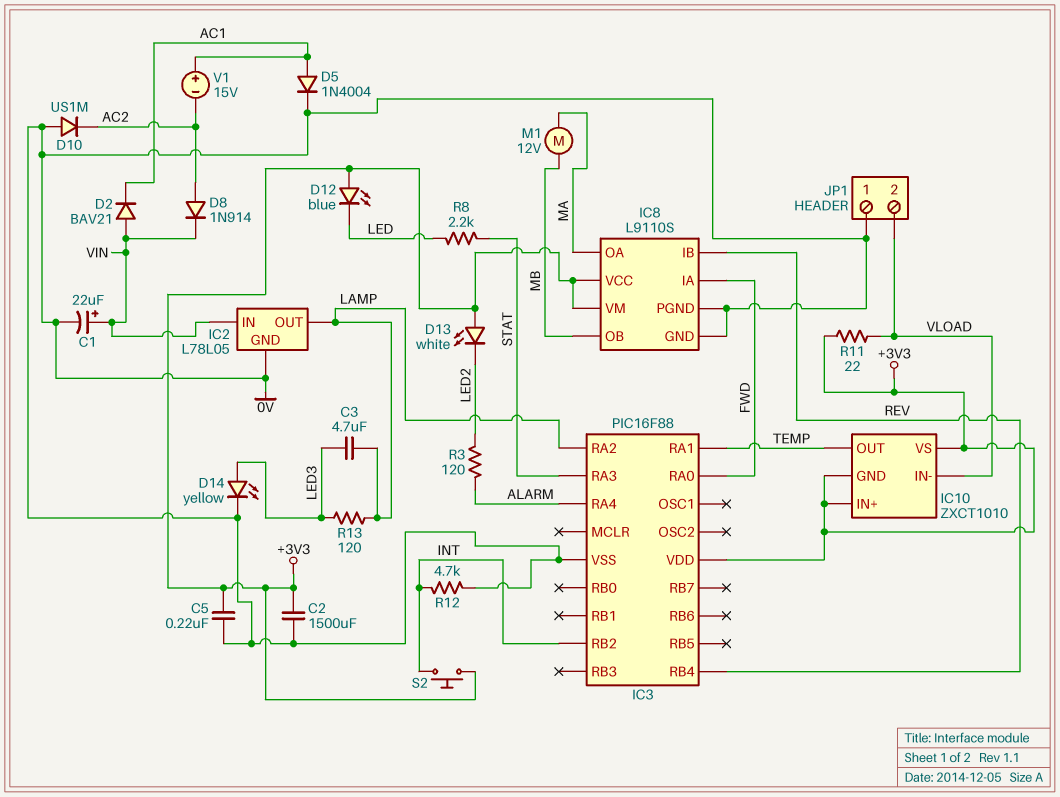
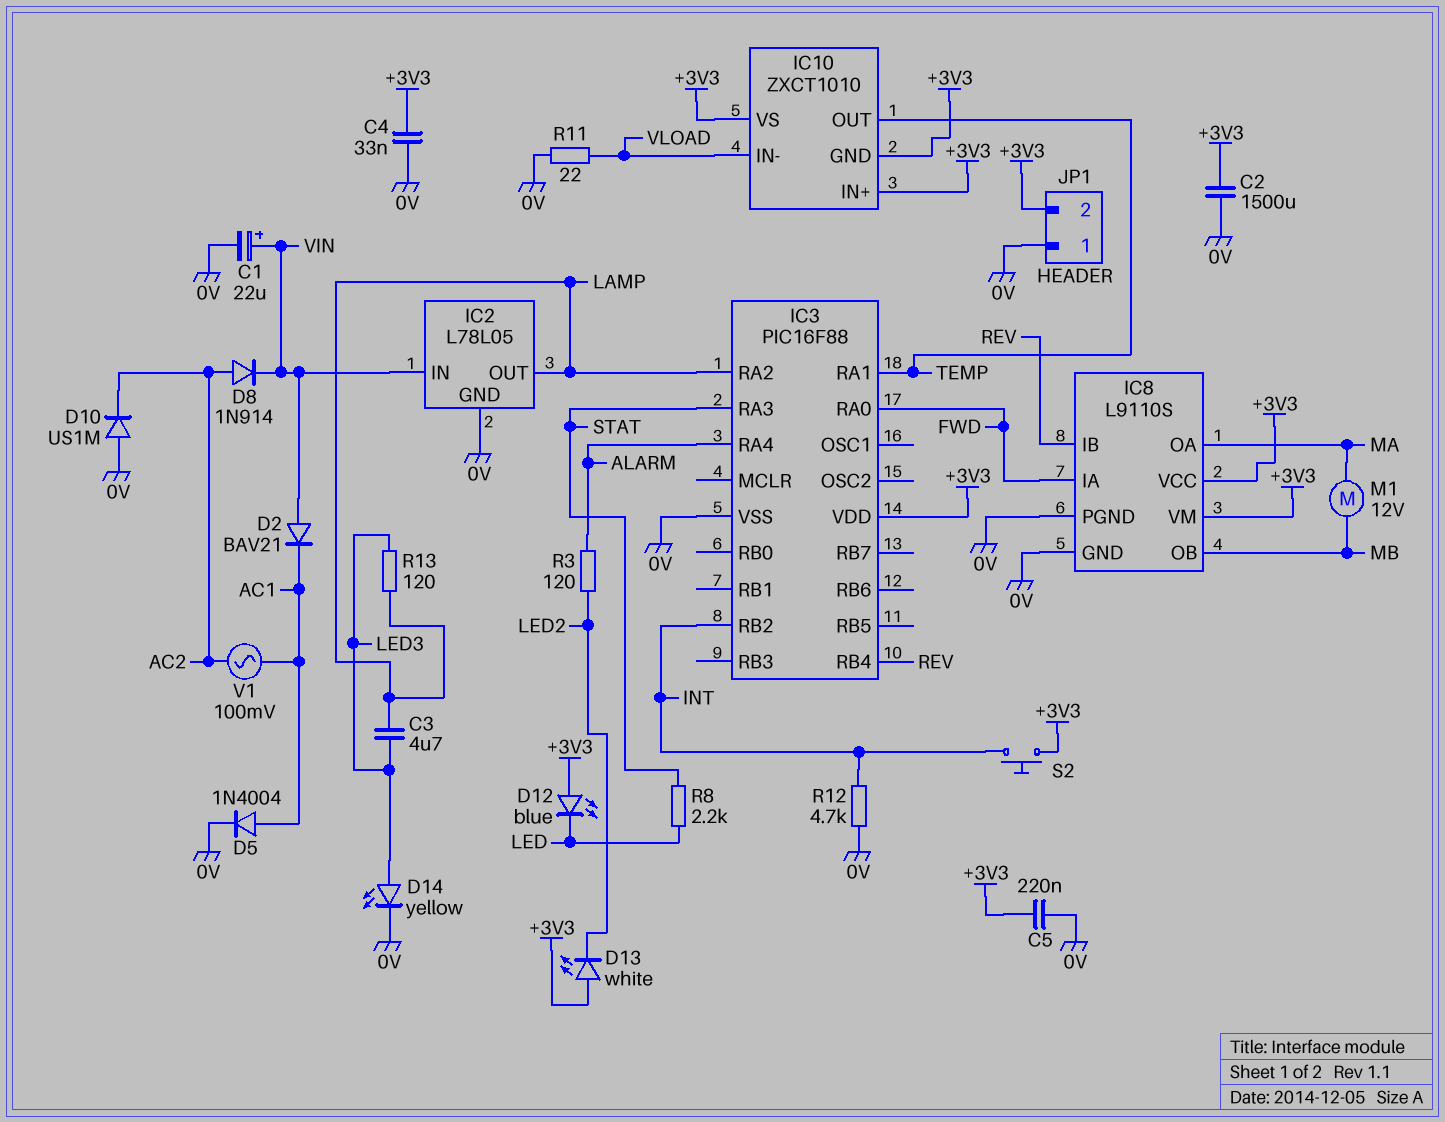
C4: none -> 33nF (+3V3, 0V)
JP1 pin 2: VLOAD -> +3V3
R11: 22 (+3V3, VLOAD) -> 22 (0V, VLOAD)
V1: 15V (plus AC1, minus AC2) -> AC 100mV (AC1, AC2)

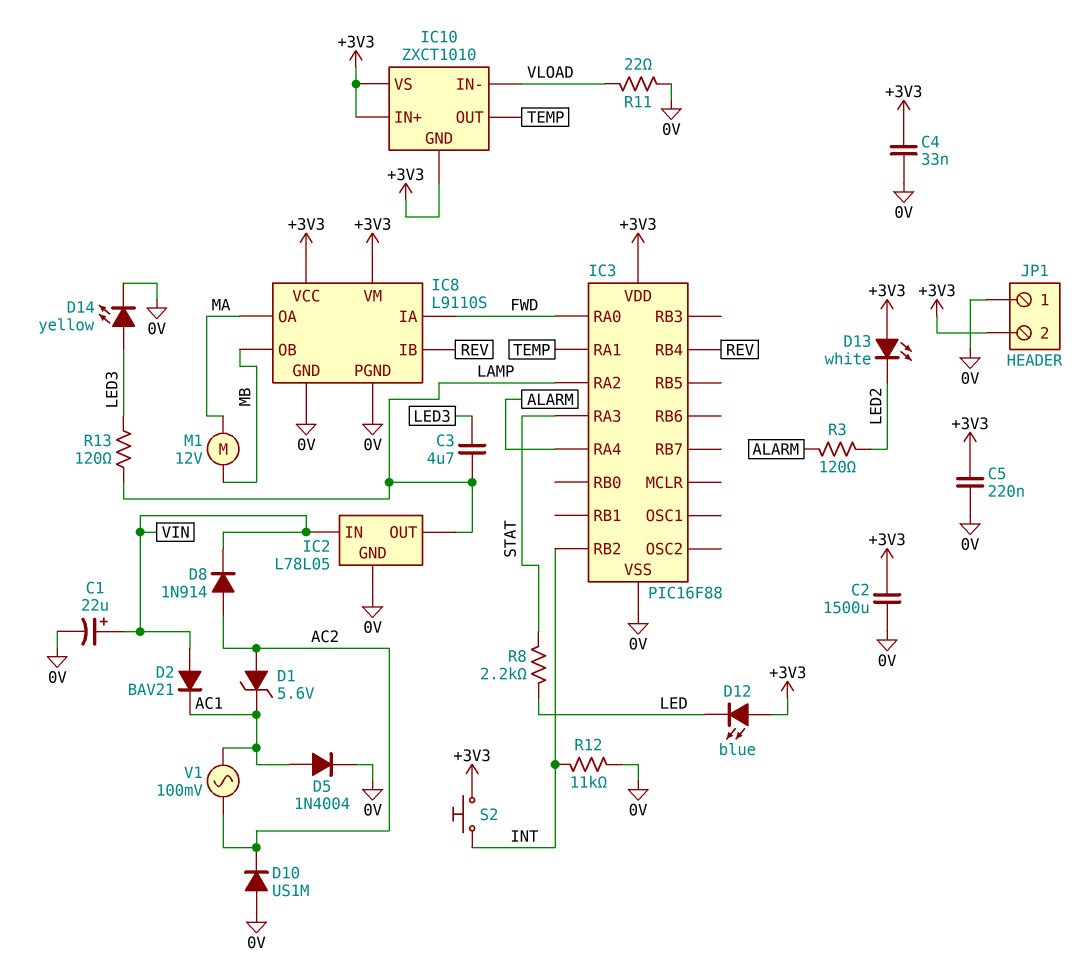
D1: none -> zener 5.6V (A AC2, K AC1)
R12: 4.7k (0V, INT) -> 11k (0V, INT)

